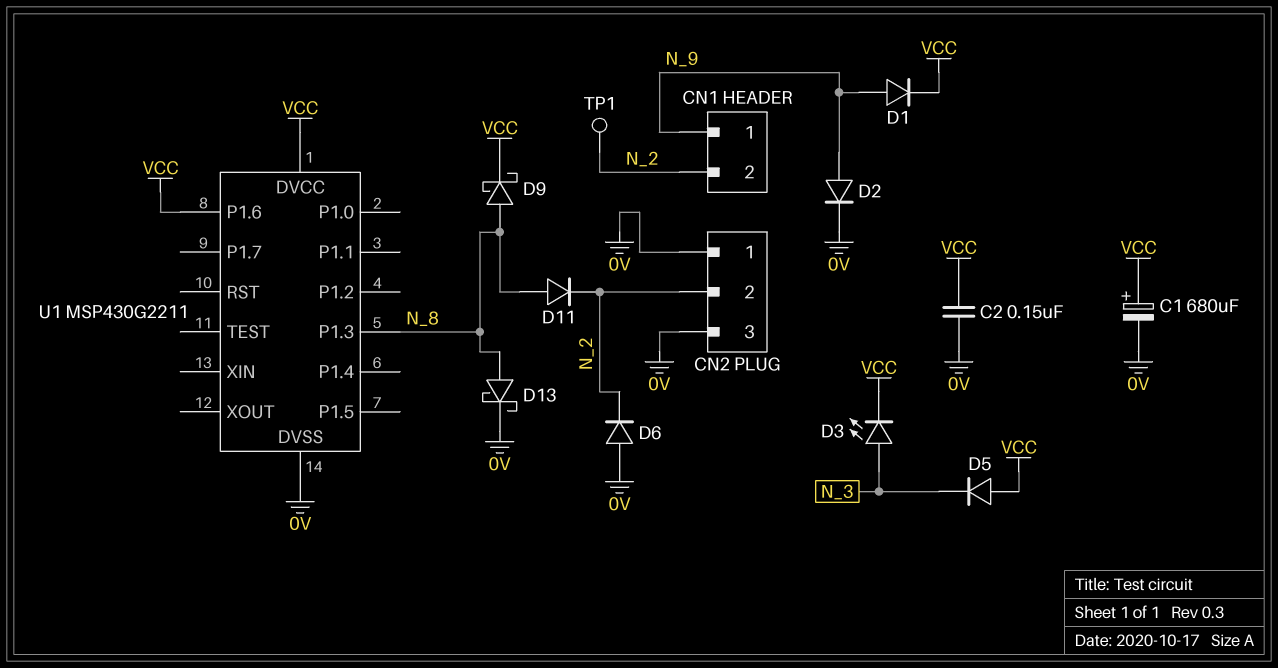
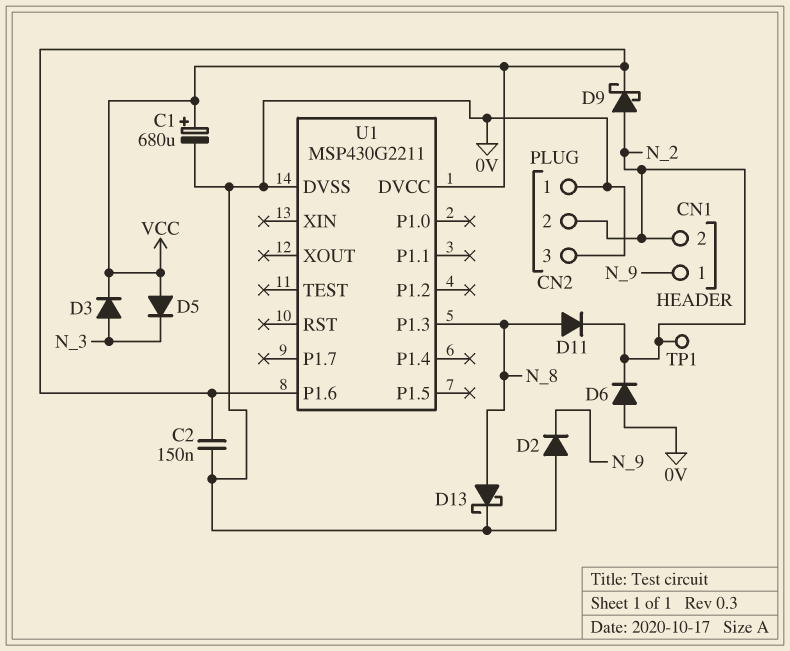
D1: diode (A N_9, K VCC) -> none
D2: diode (A N_9, K 0V) -> diode (A 0V, K N_9)
D3: LED (A N_3, K VCC) -> diode (A N_3, K VCC)
D9: schottky (A N_8, K VCC) -> schottky (A N_2, K VCC)

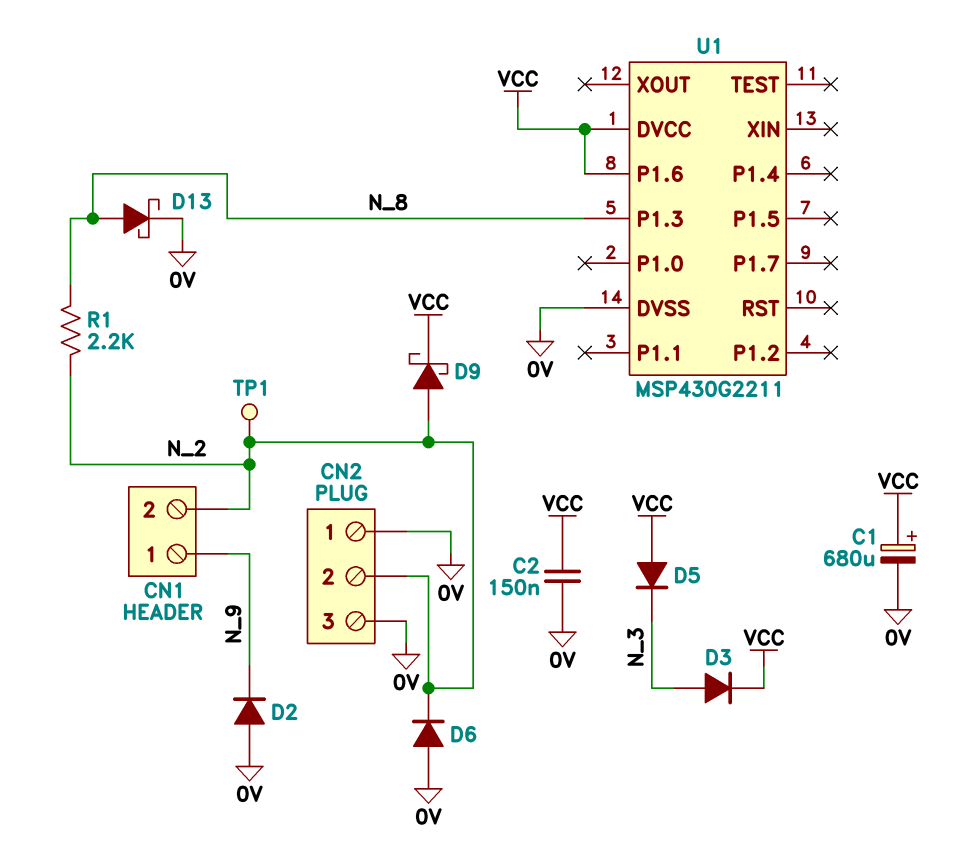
D11: diode (A N_8, K N_2) -> none
R1: none -> 2.2k (N_2, N_8)

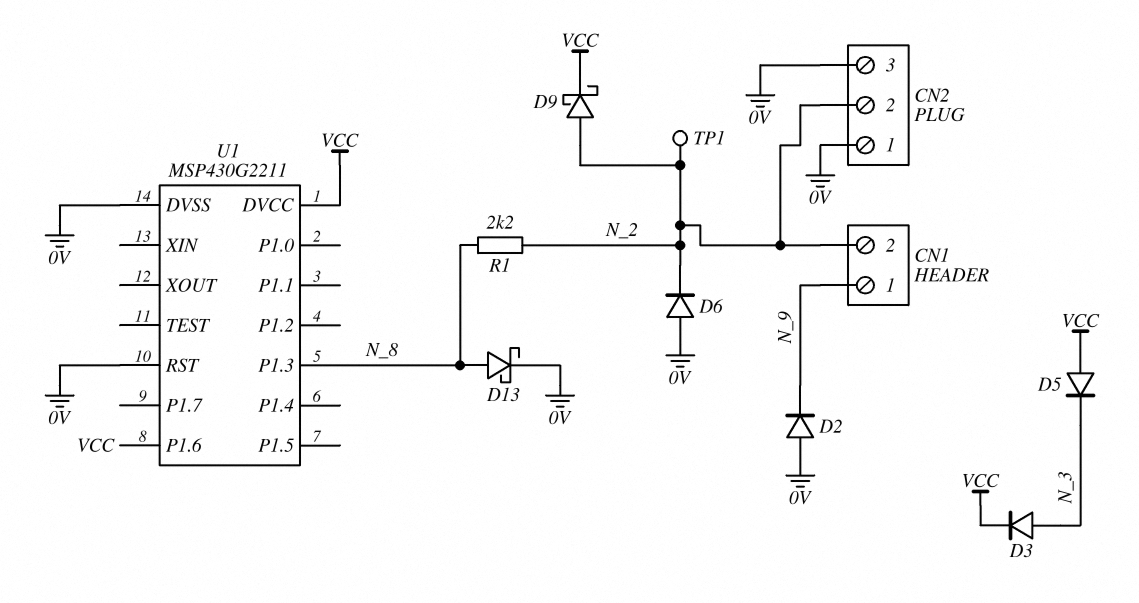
C1: 680uF (plus VCC, minus 0V) -> none
C2: 150nF (0V, VCC) -> none
U1 pin RST: none -> 0V

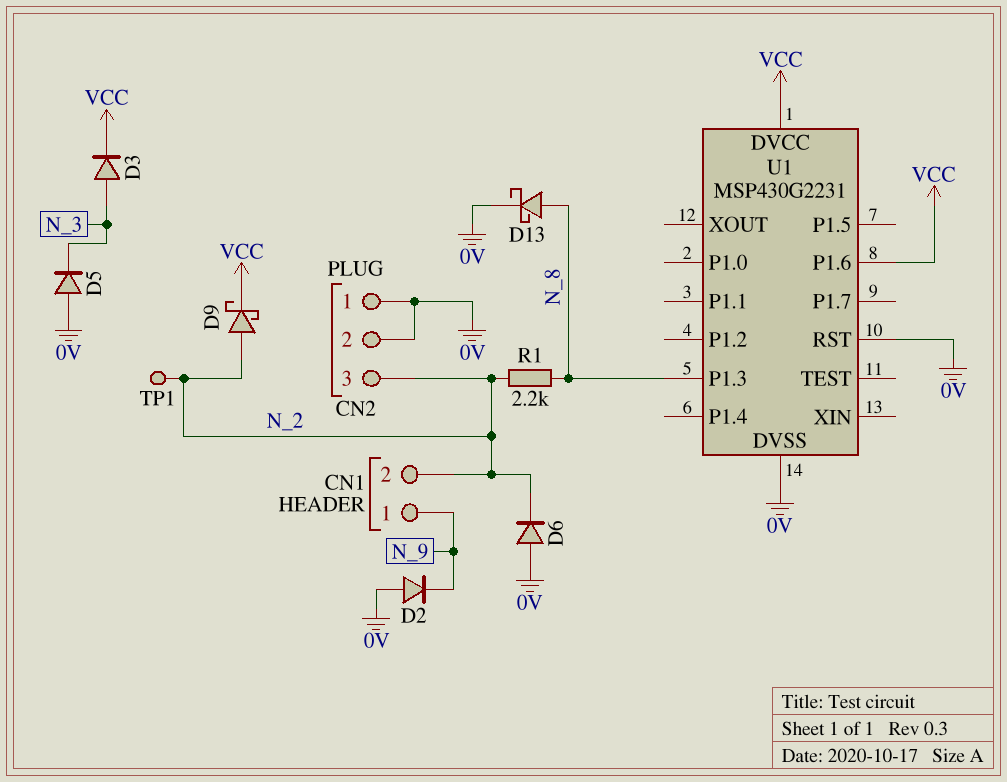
CN2 pin 2: N_2 -> 0V
CN2 pin 3: 0V -> N_2
D5: diode (A VCC, K N_3) -> diode (A 0V, K N_3)
U1: MSP430G2211 -> MSP430G2231

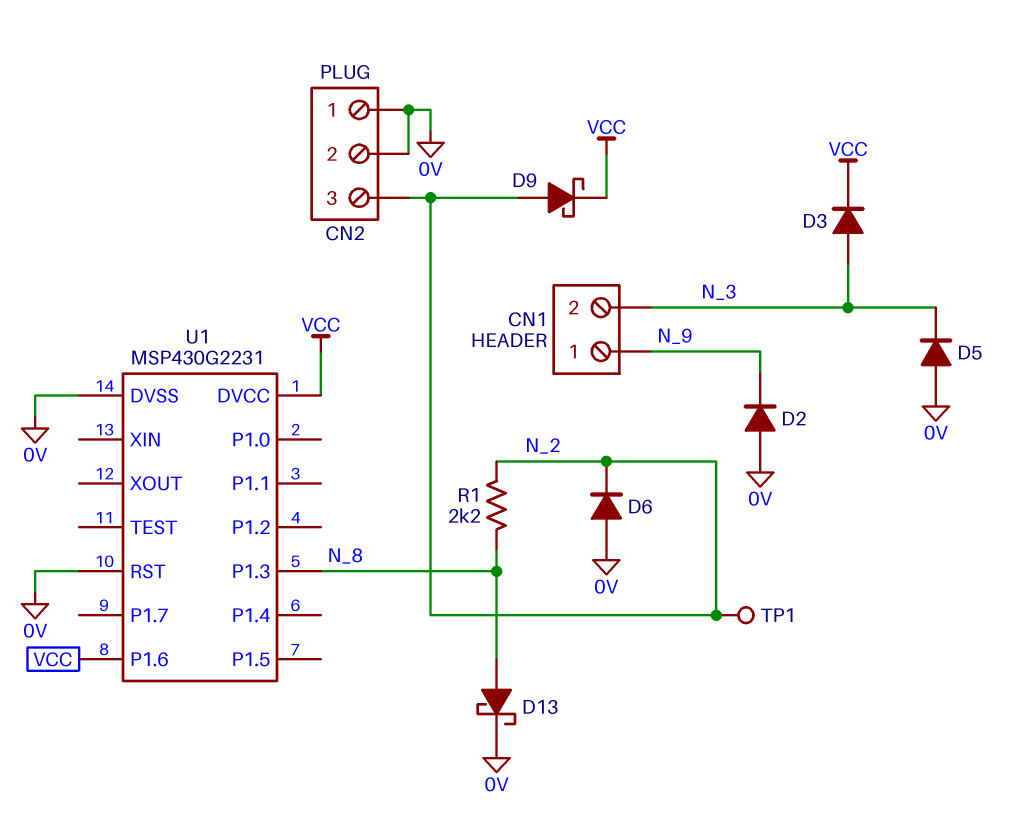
CN1 pin 2: N_2 -> N_3

